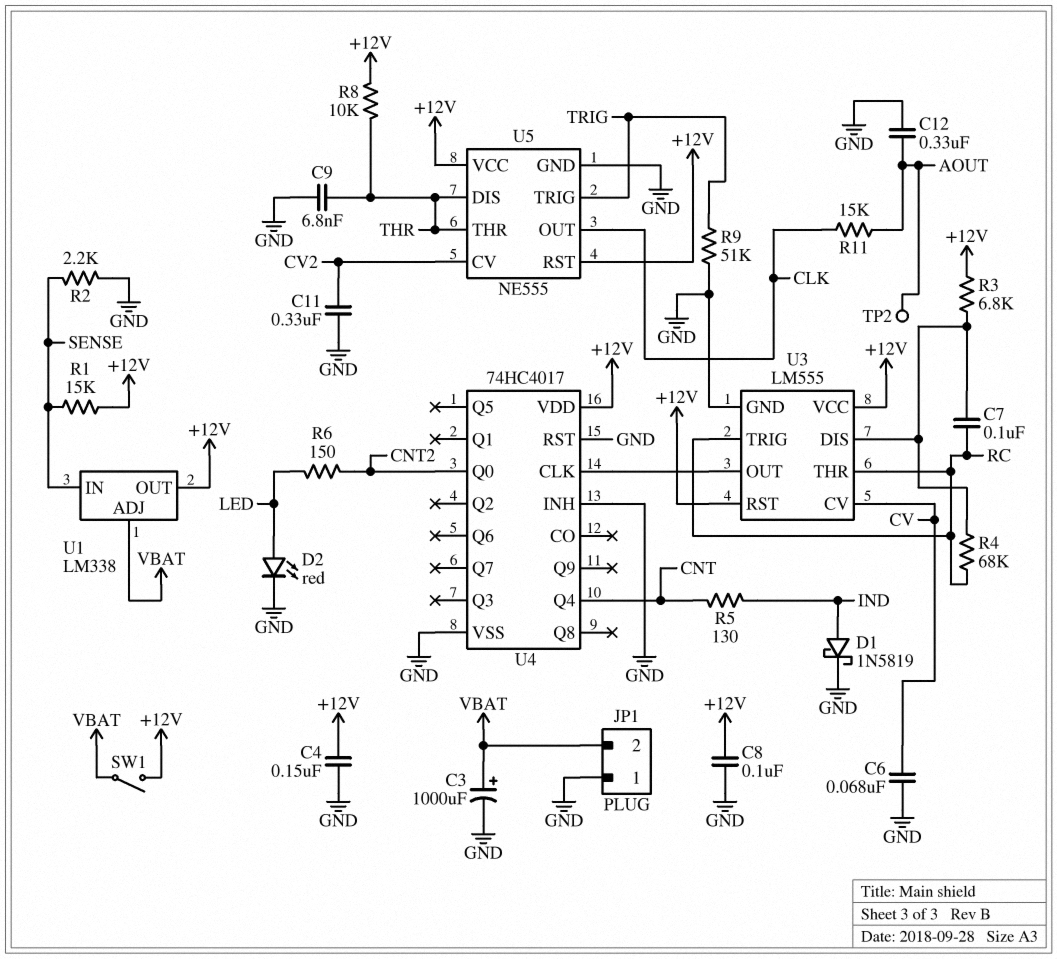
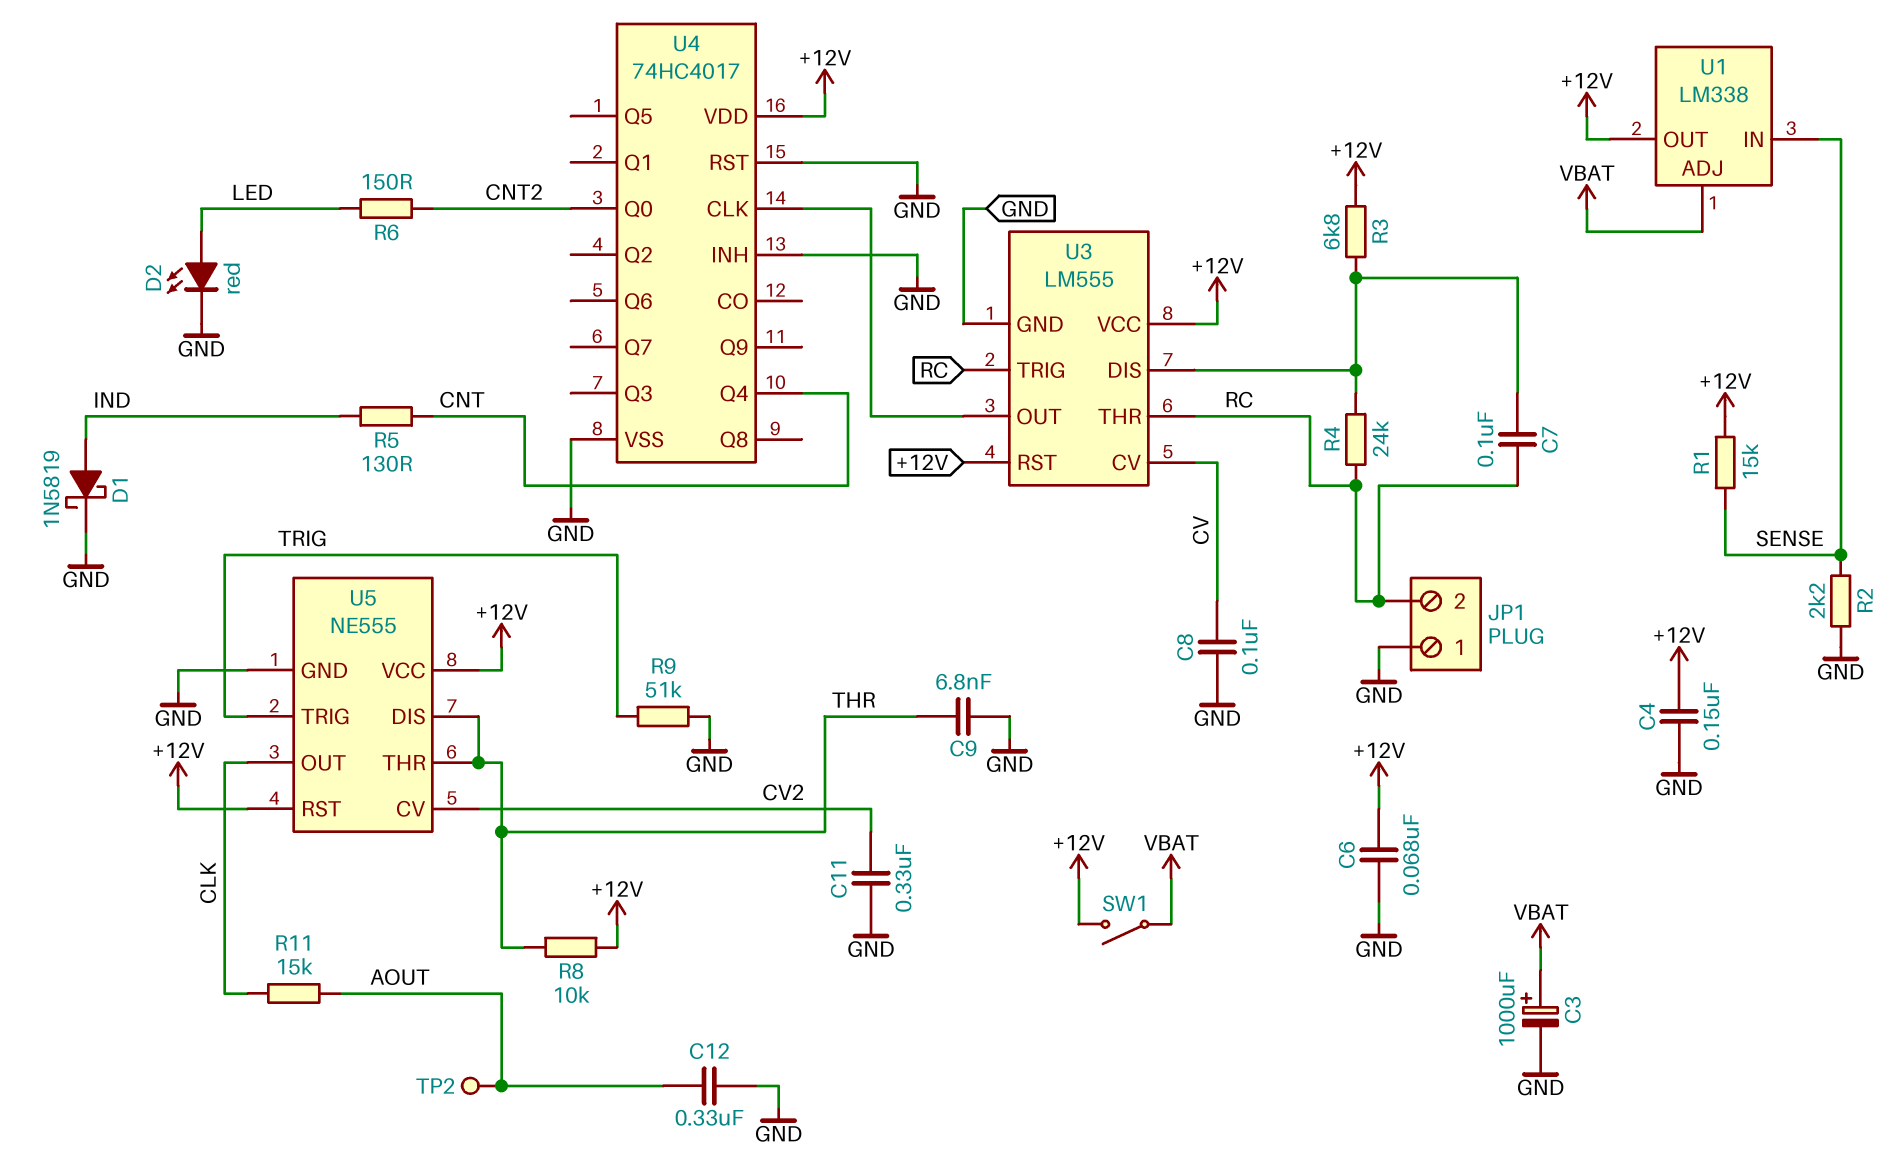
C6: 68nF (CV, GND) -> 68nF (+12V, GND)
C8: 100nF (+12V, GND) -> 100nF (CV, GND)
JP1 pin 2: VBAT -> RC
R4: 68k (RC, U3/DIS) -> 24k (RC, U3/DIS)

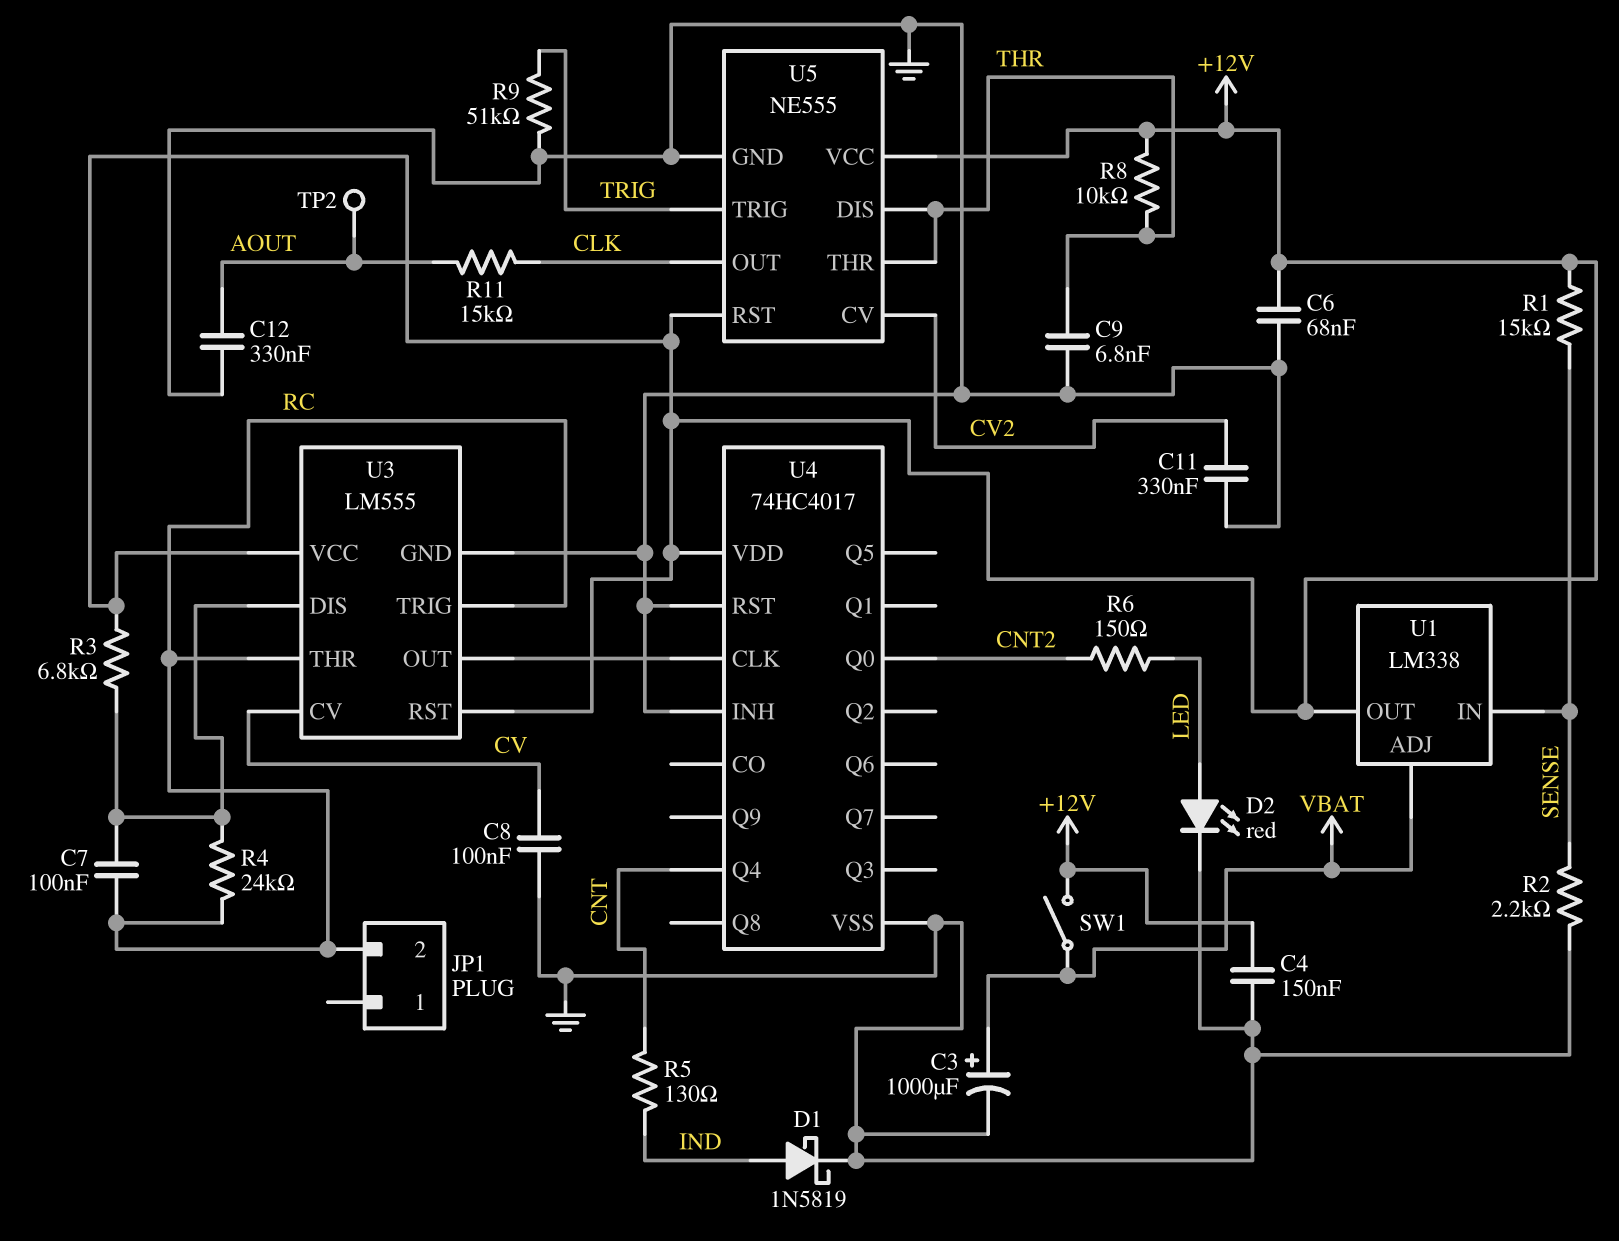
JP1 pin 1: GND -> none

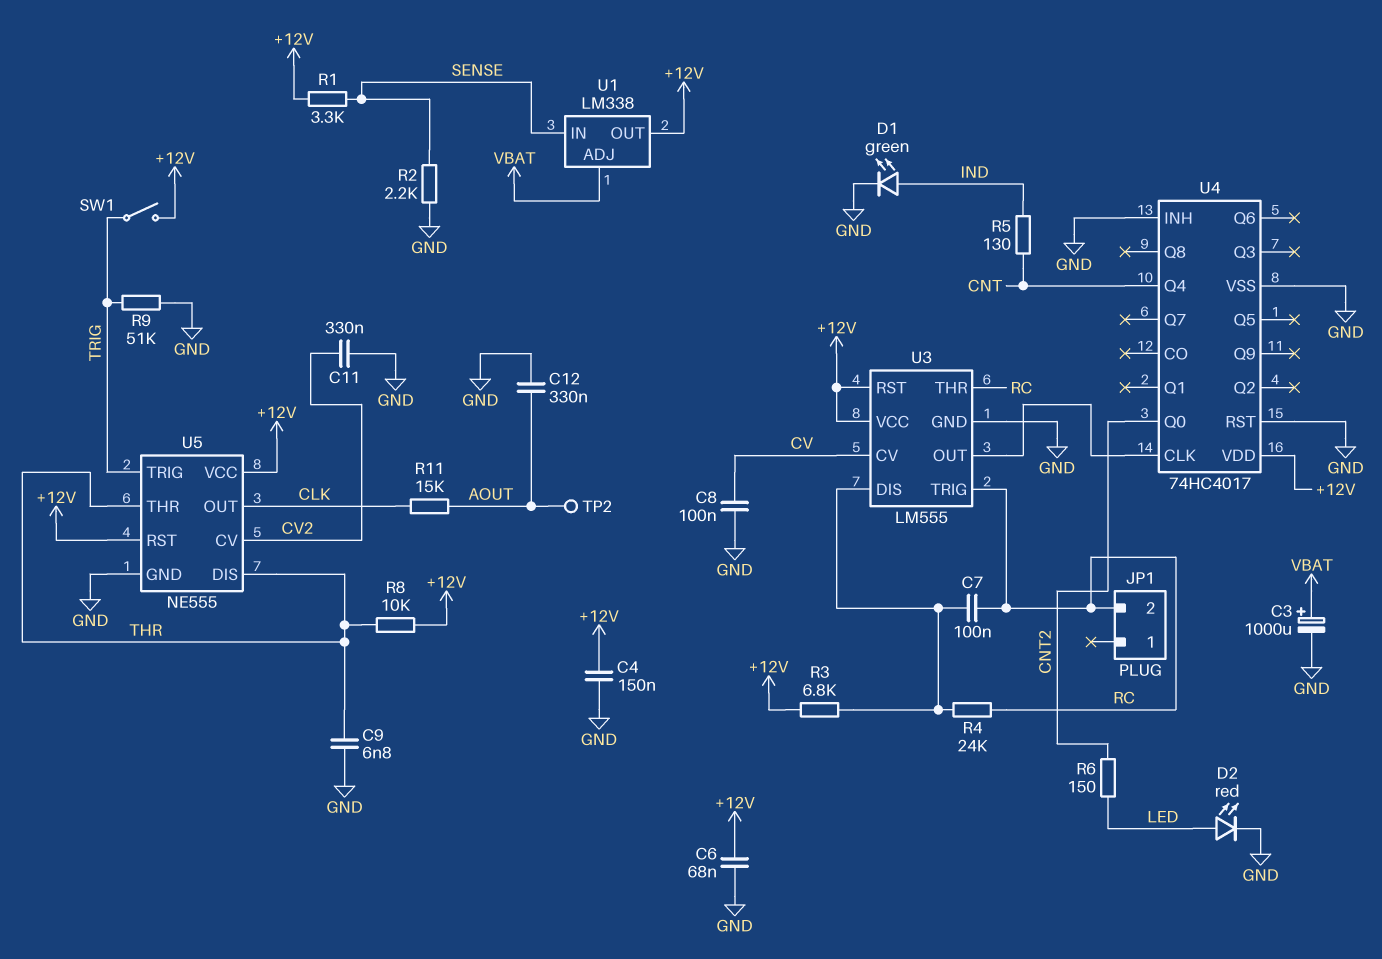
D1: schottky 1N5819 (A IND, K GND) -> LED green (A IND, K GND)
R1: 15k (+12V, SENSE) -> 3.3k (+12V, SENSE)
SW1: switch (+12V, VBAT) -> switch (+12V, TRIG)

